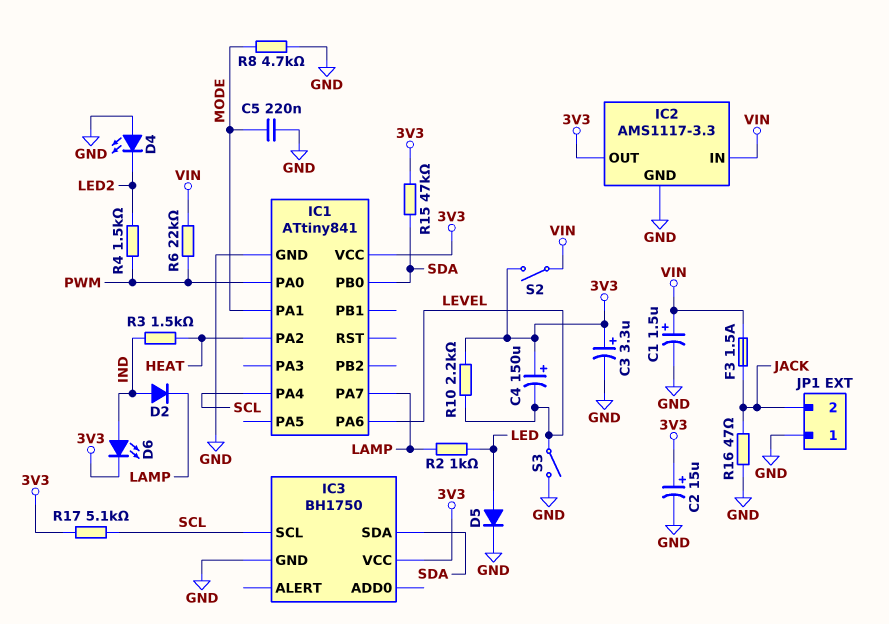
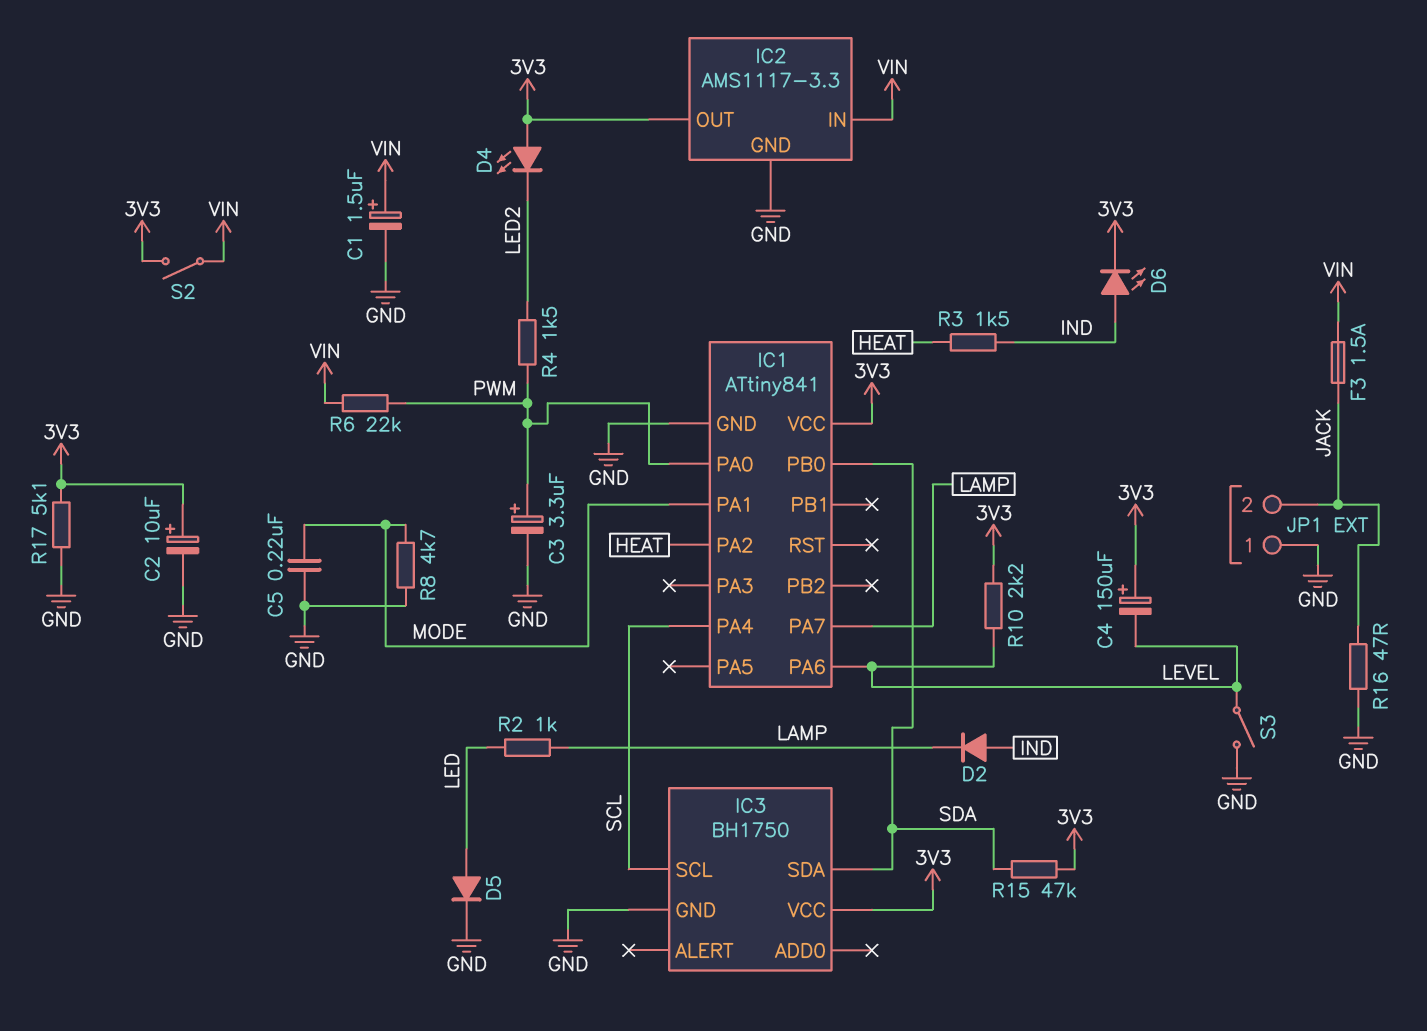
C2: 15uF (plus 3V3, minus GND) -> 10uF (plus 3V3, minus GND)
C3: 3.3uF (plus 3V3, minus GND) -> 3.3uF (plus PWM, minus GND)
D4: LED (A GND, K LED2) -> LED (A 3V3, K LED2)
R17: 5.1k (3V3, SCL) -> 5.1k (3V3, GND)

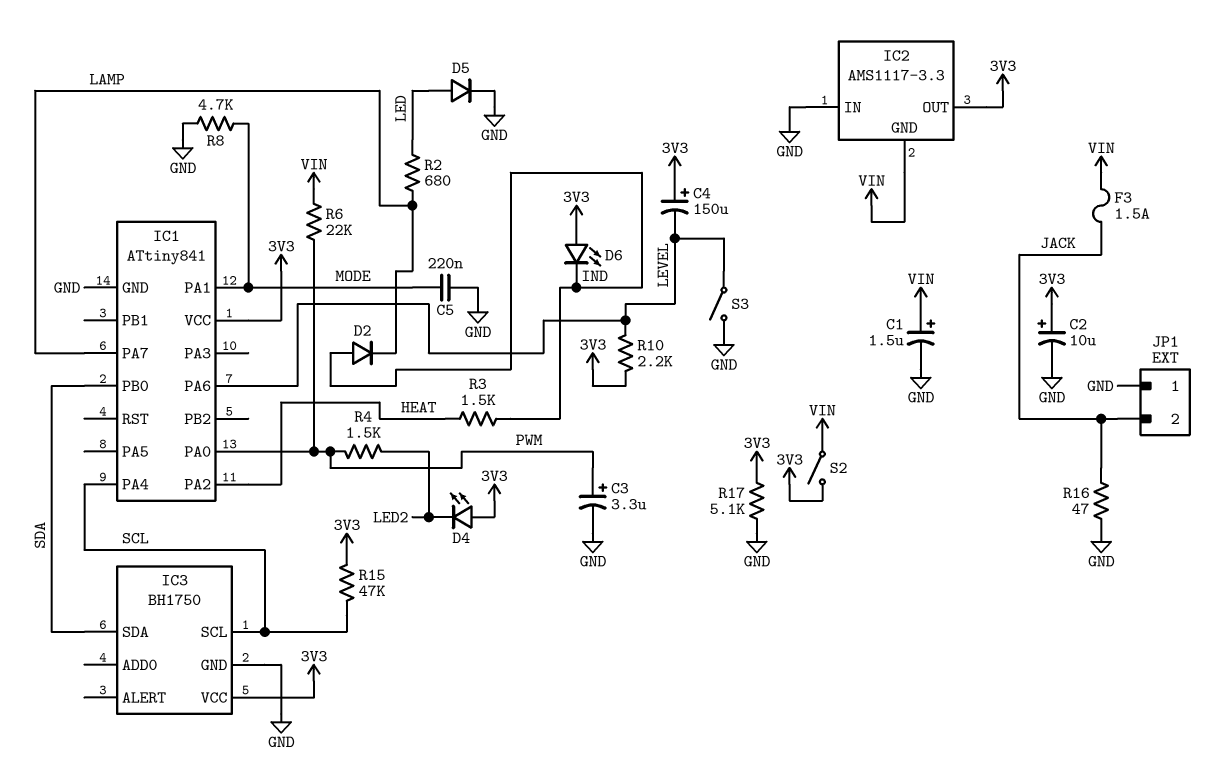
D6: LED (A IND, K 3V3) -> LED (A 3V3, K IND)
IC2 pin GND: GND -> VIN
IC2 pin IN: VIN -> GND
R2: 1k (LAMP, LED) -> 680 (LAMP, LED)
R15: 47k (3V3, SDA) -> 47k (3V3, SCL)

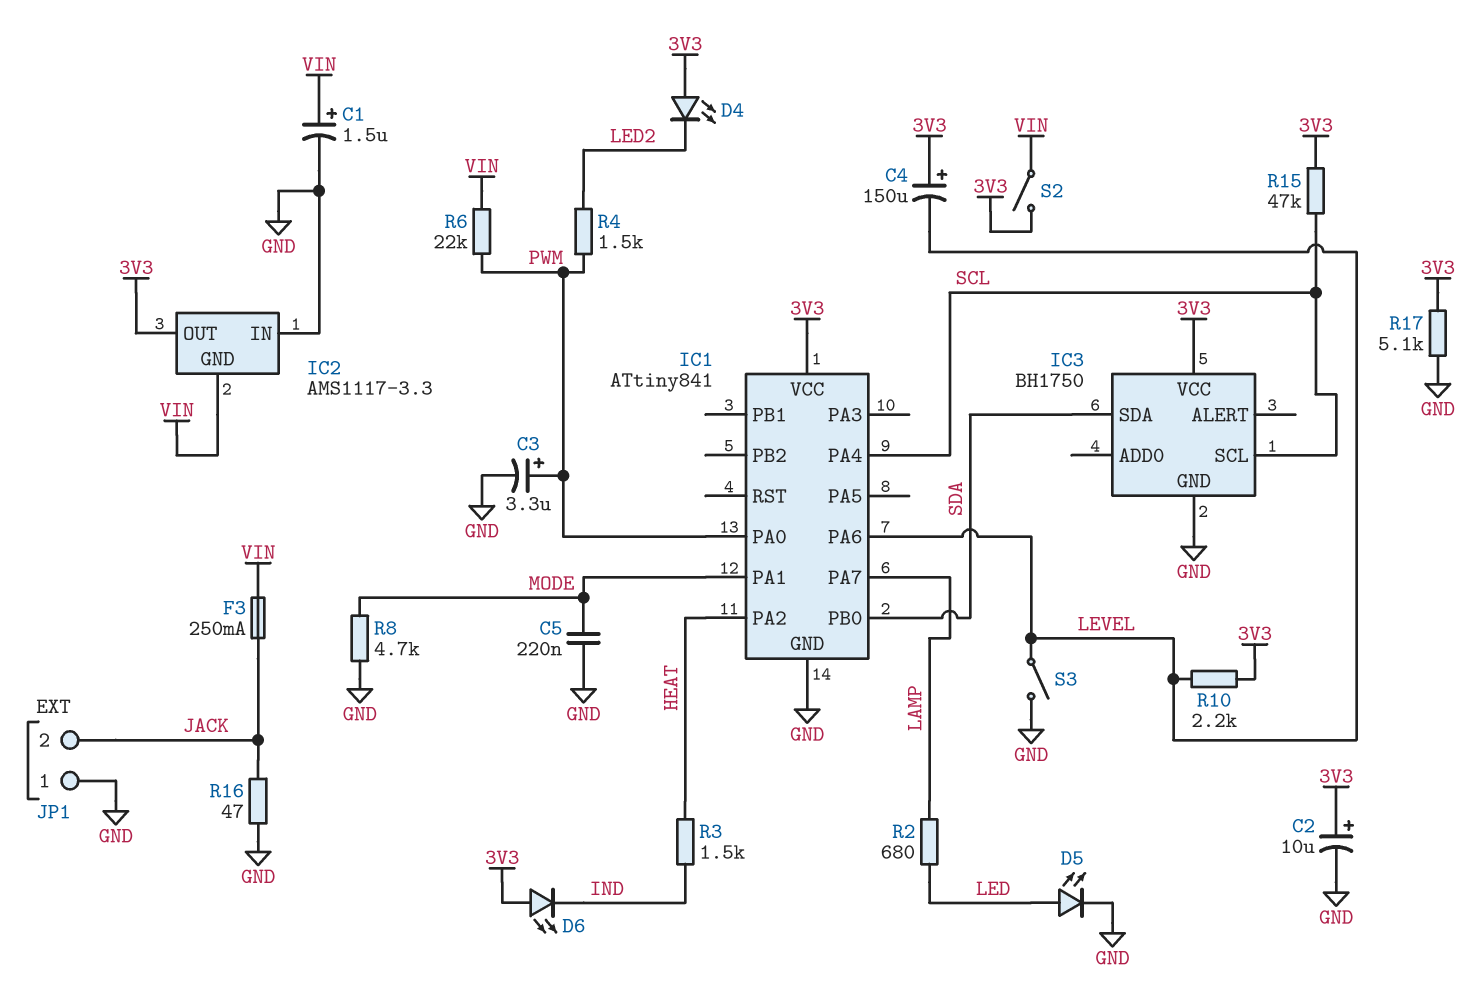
D2: diode (A IND, K LAMP) -> none
D5: diode (A LED, K GND) -> LED (A LED, K GND)
F3: 1.5A (JACK, VIN) -> 250mA (JACK, VIN)

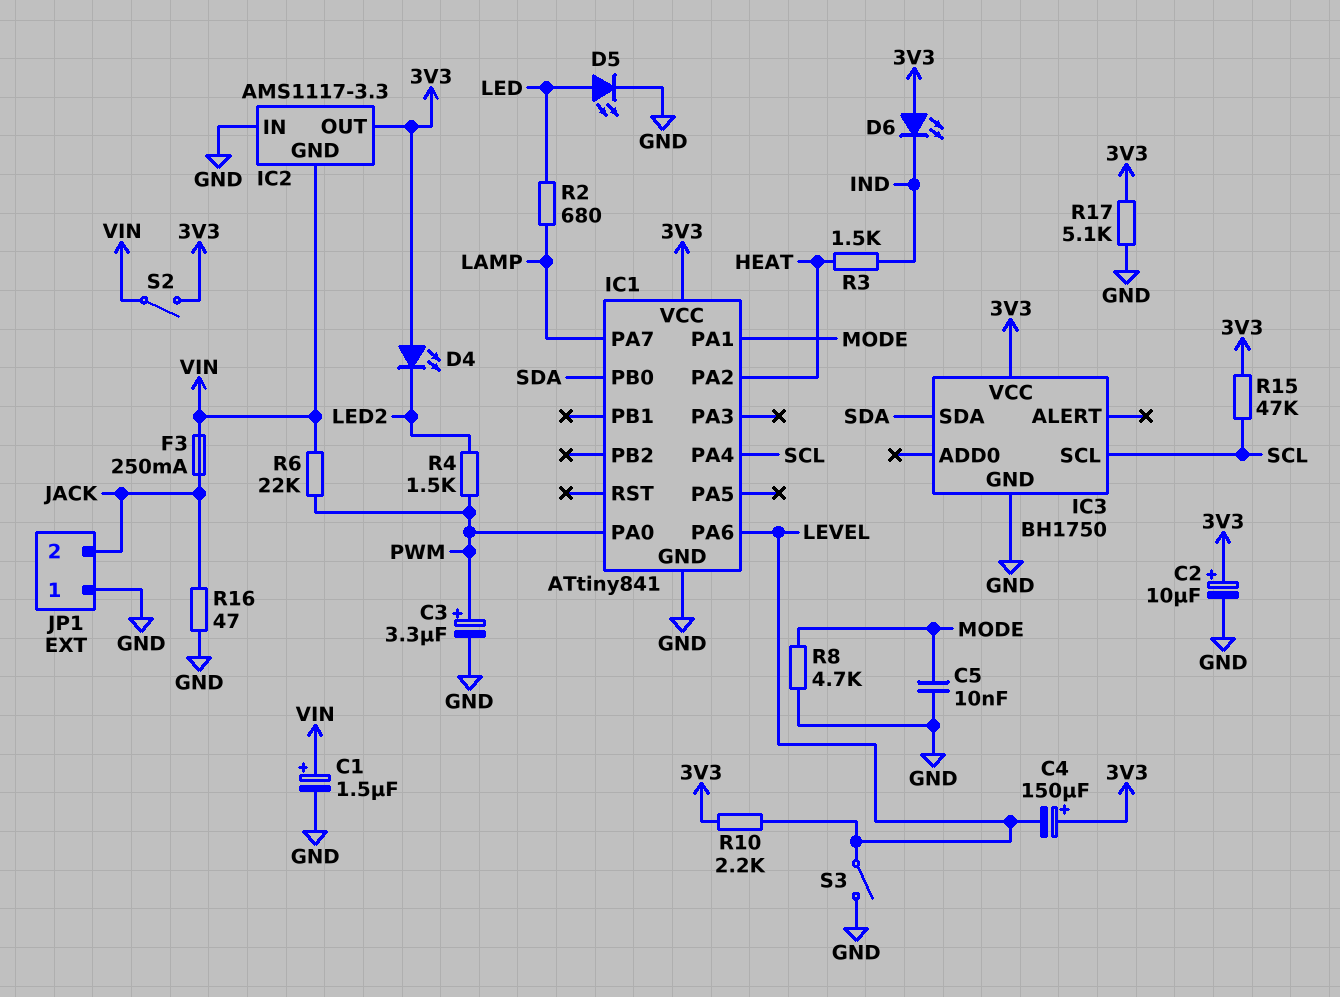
C5: 220nF (GND, MODE) -> 10nF (GND, MODE)

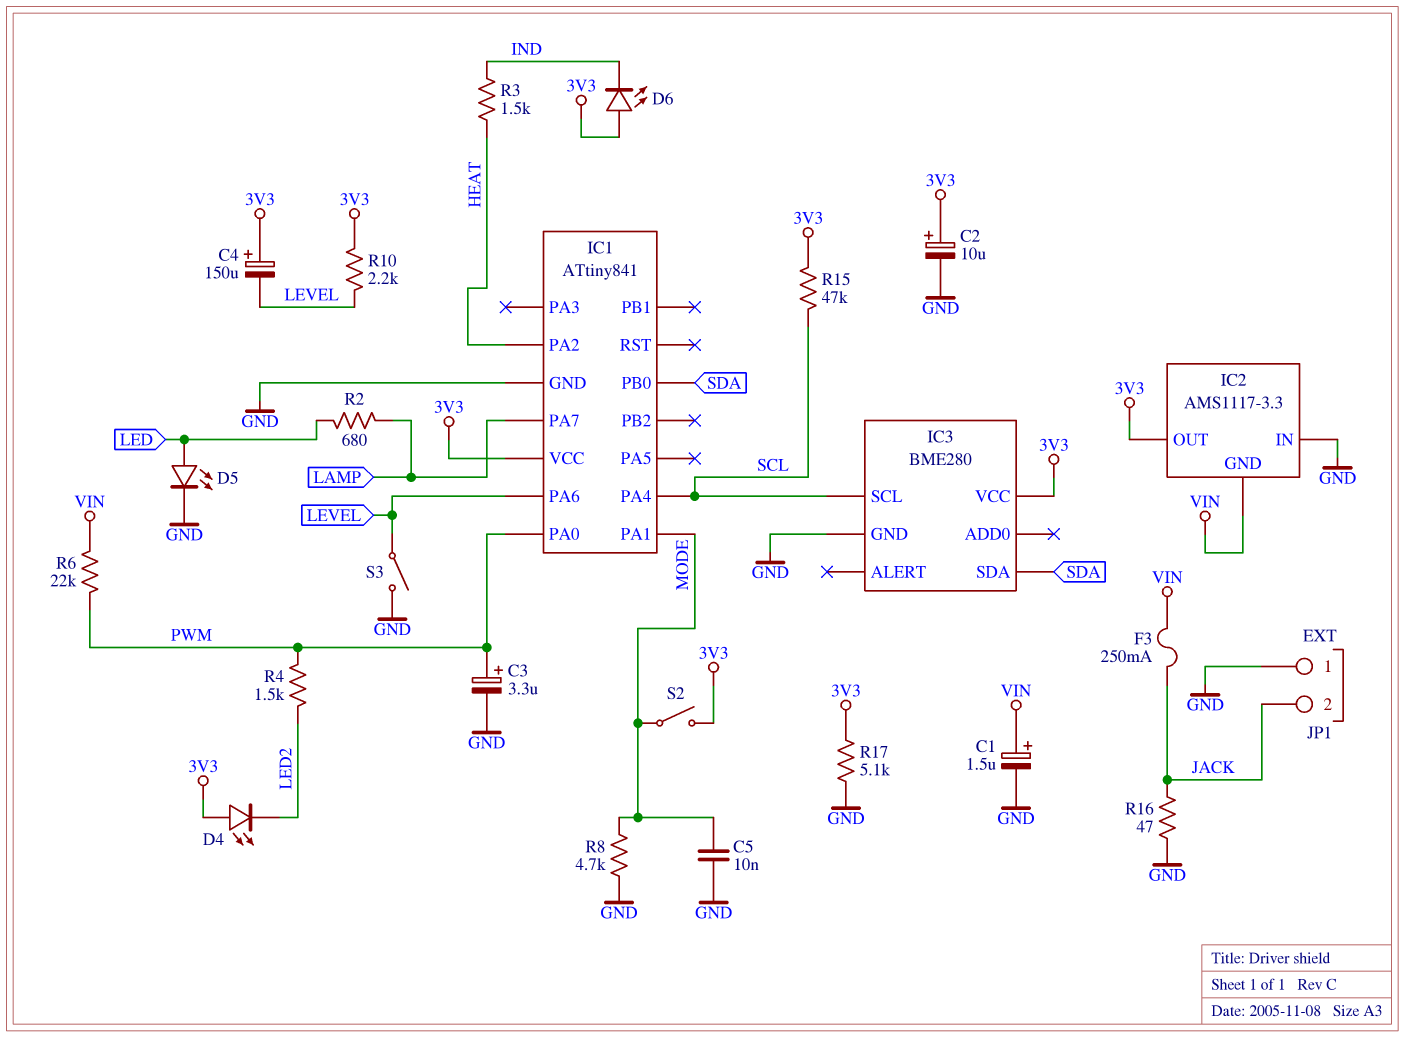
IC3: BH1750 -> BME280
S2: switch (3V3, VIN) -> switch (3V3, MODE)

